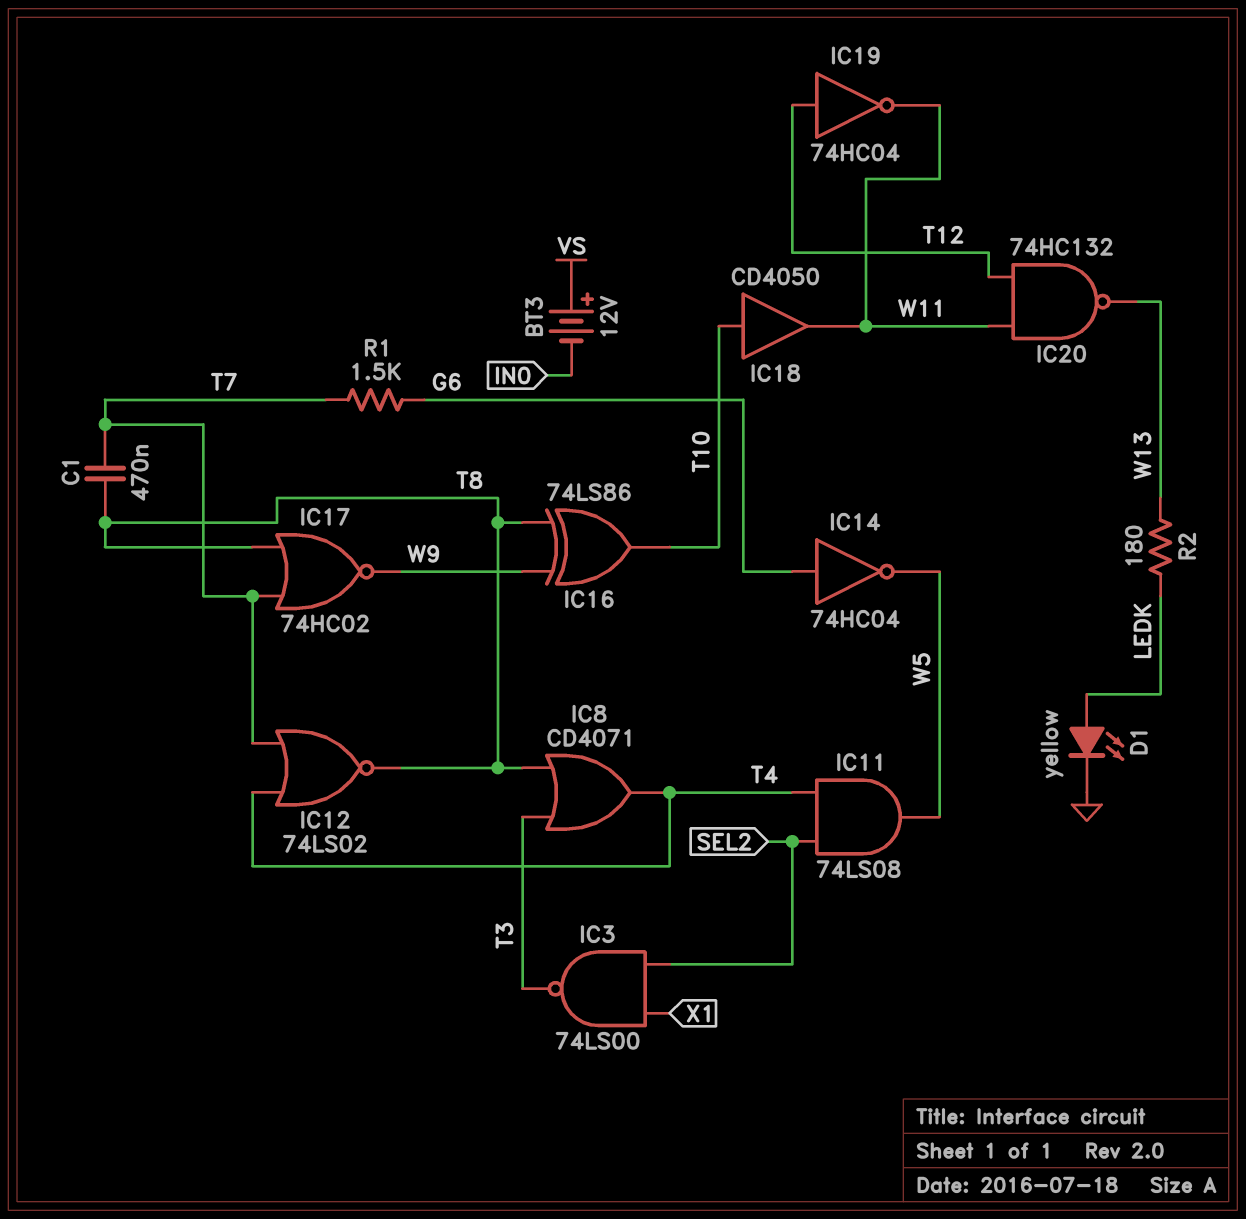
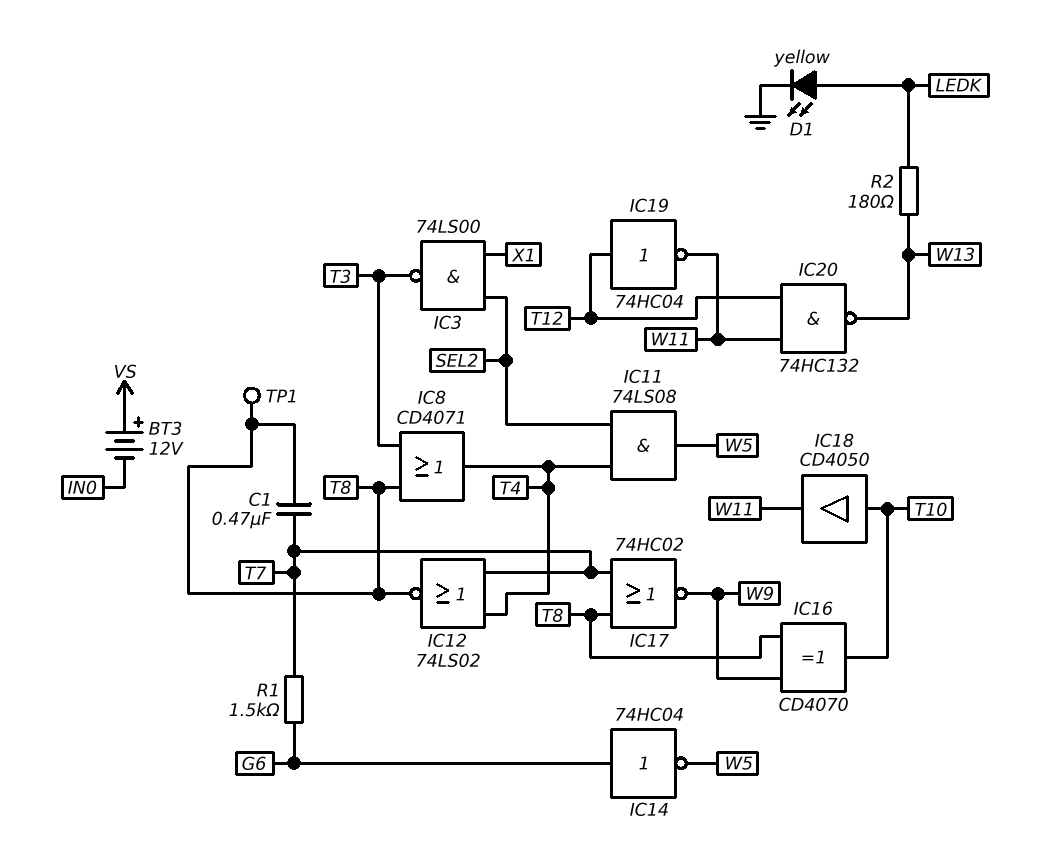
IC16: XOR 74LS86 (in T8, in W9, out T10) -> XOR CD4070 (in T8, in W9, out T10)
TP1: none -> test point (T8)

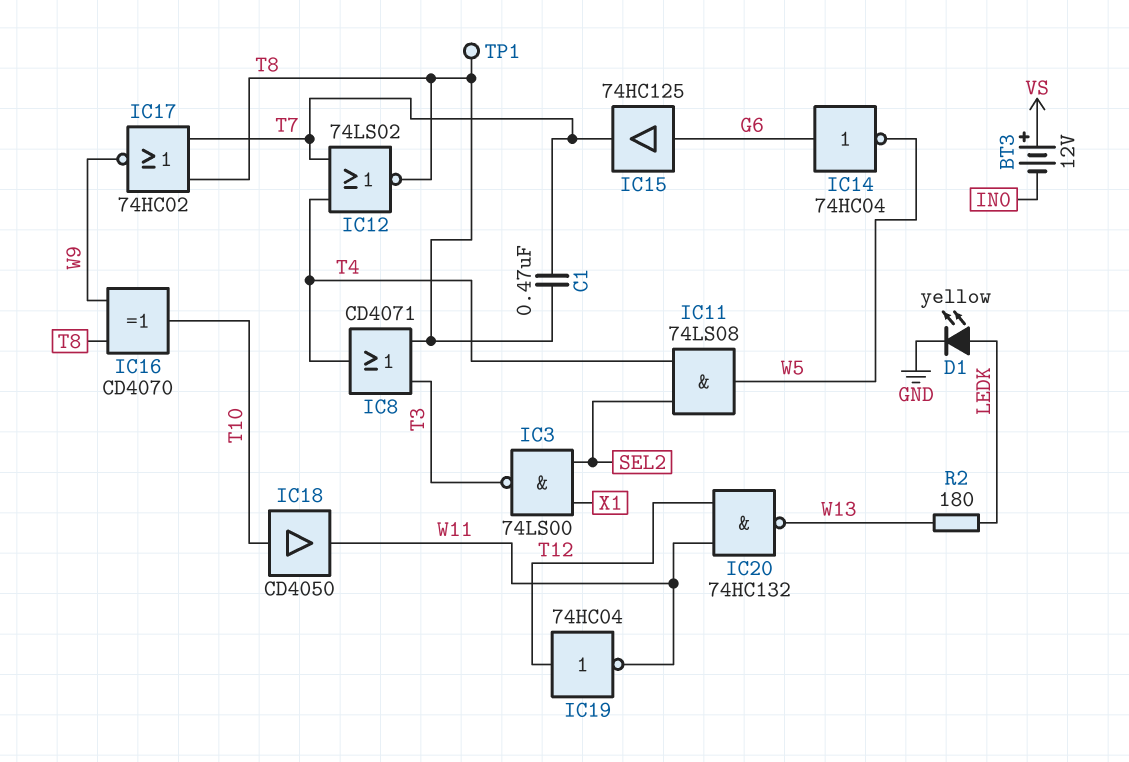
IC15: none -> buffer 74HC125 (in G6, out T7)
R1: 1.5k (G6, T7) -> none

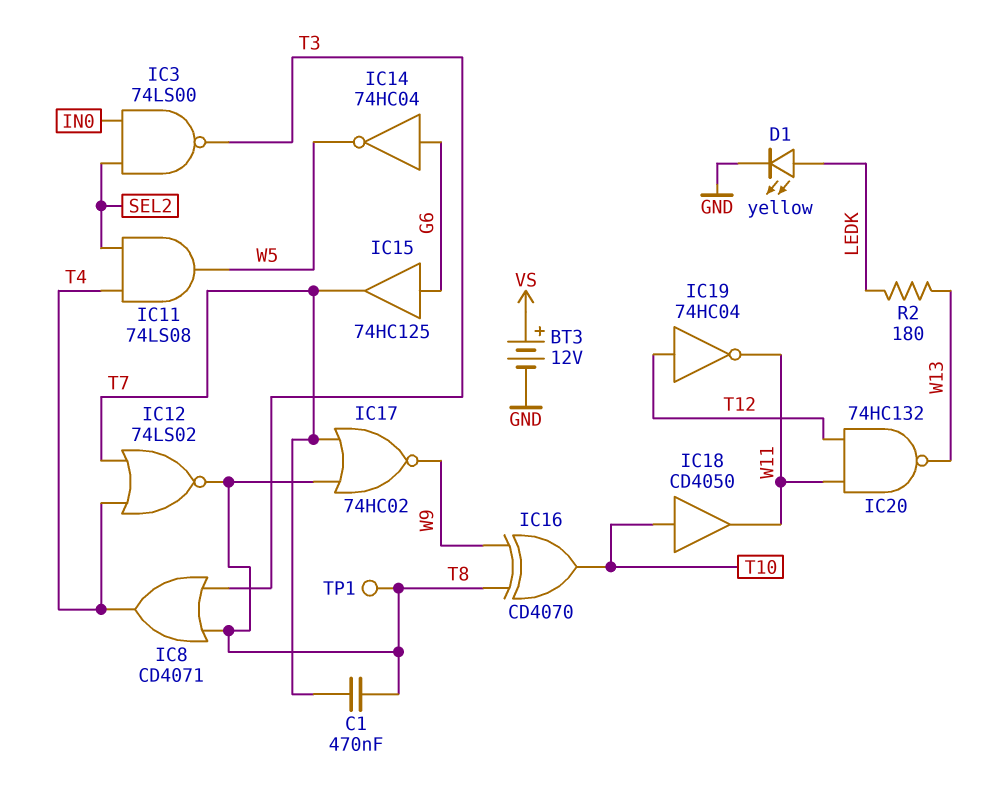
BT3: 12V (plus VS, minus IN0) -> 12V (plus VS, minus GND)
IC3: NAND 74LS00 (in SEL2, in X1, out T3) -> NAND 74LS00 (in IN0, in SEL2, out T3)

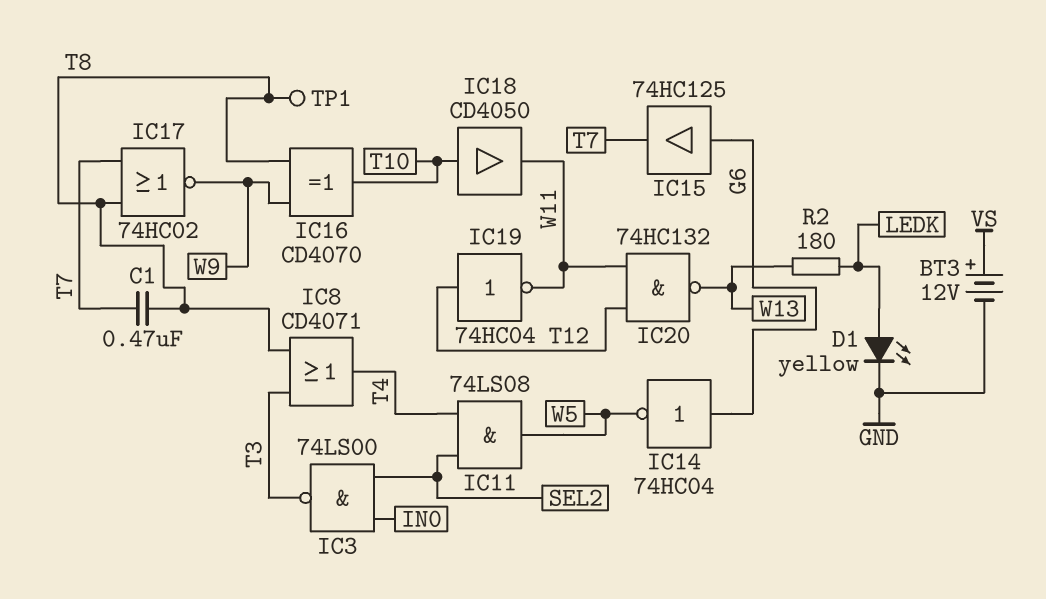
IC12: NOR 74LS02 (in T4, in T7, out T8) -> none

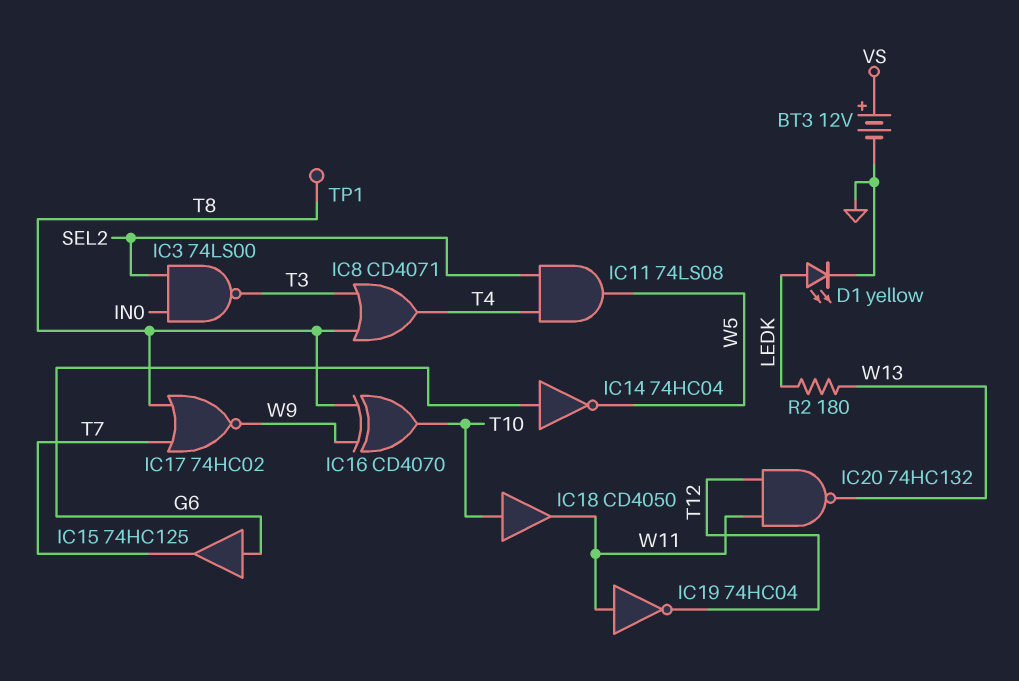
C1: 470nF (T7, T8) -> none
IC19: NOT 74HC04 (in T12, out W11) -> NOT 74HC04 (in W11, out T12)

